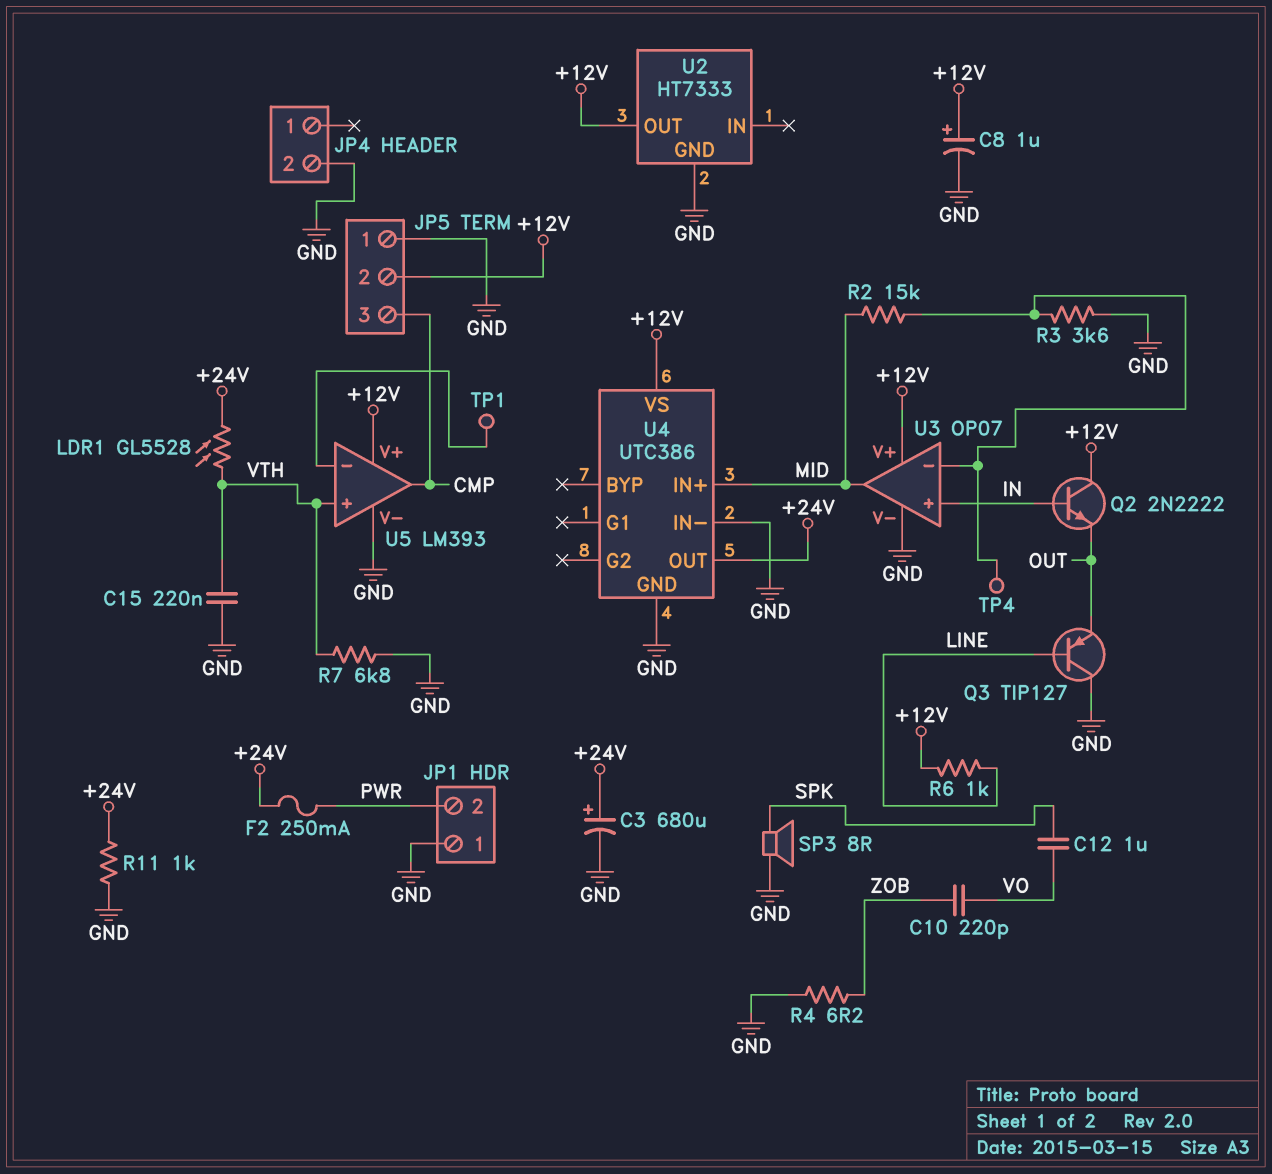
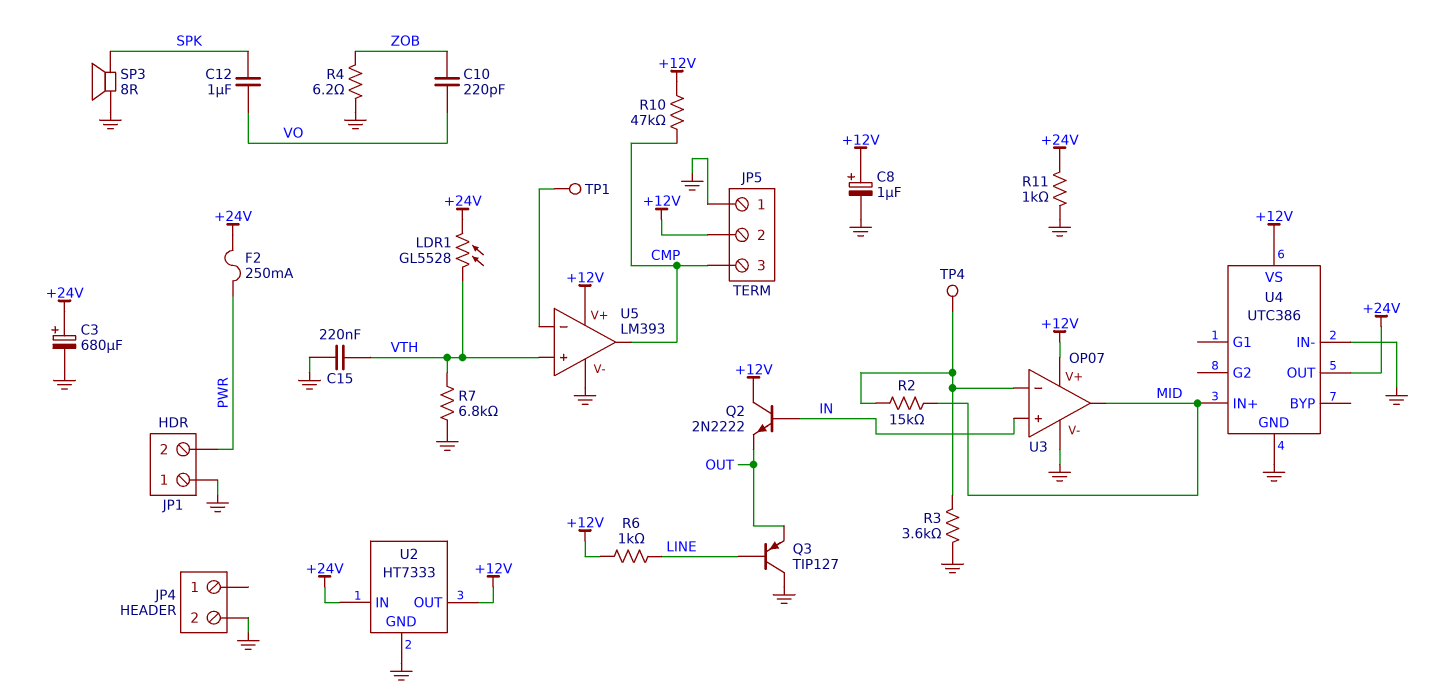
R10: none -> 47k (+12V, CMP)
U2 pin IN: none -> +24V

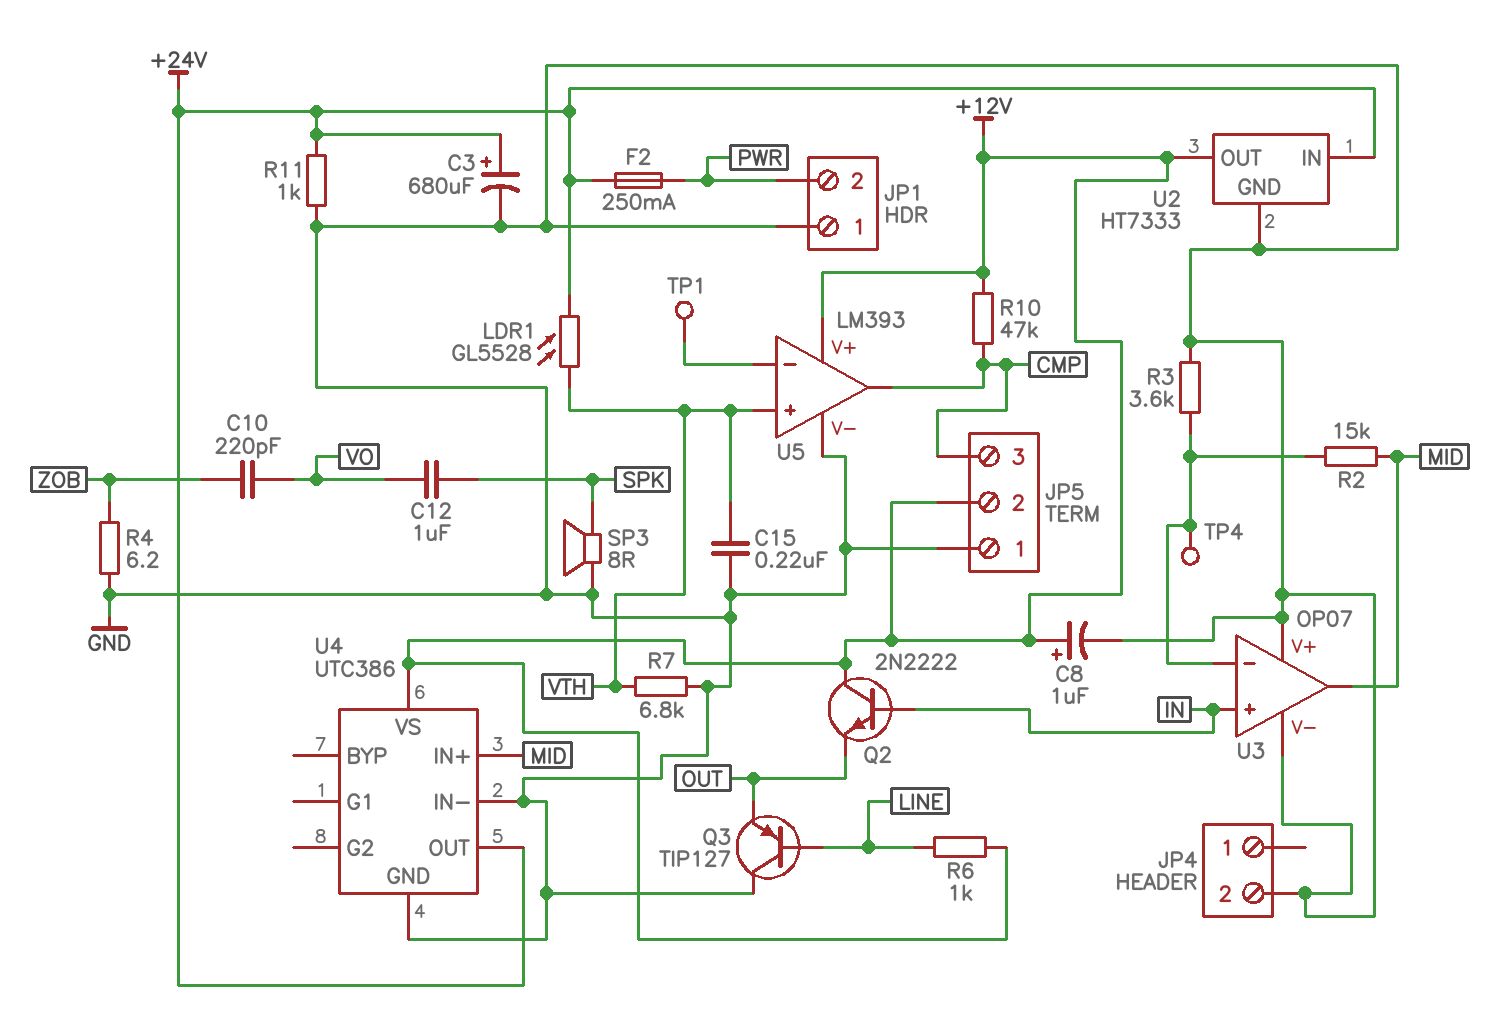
U3 pin V+: +12V -> GND

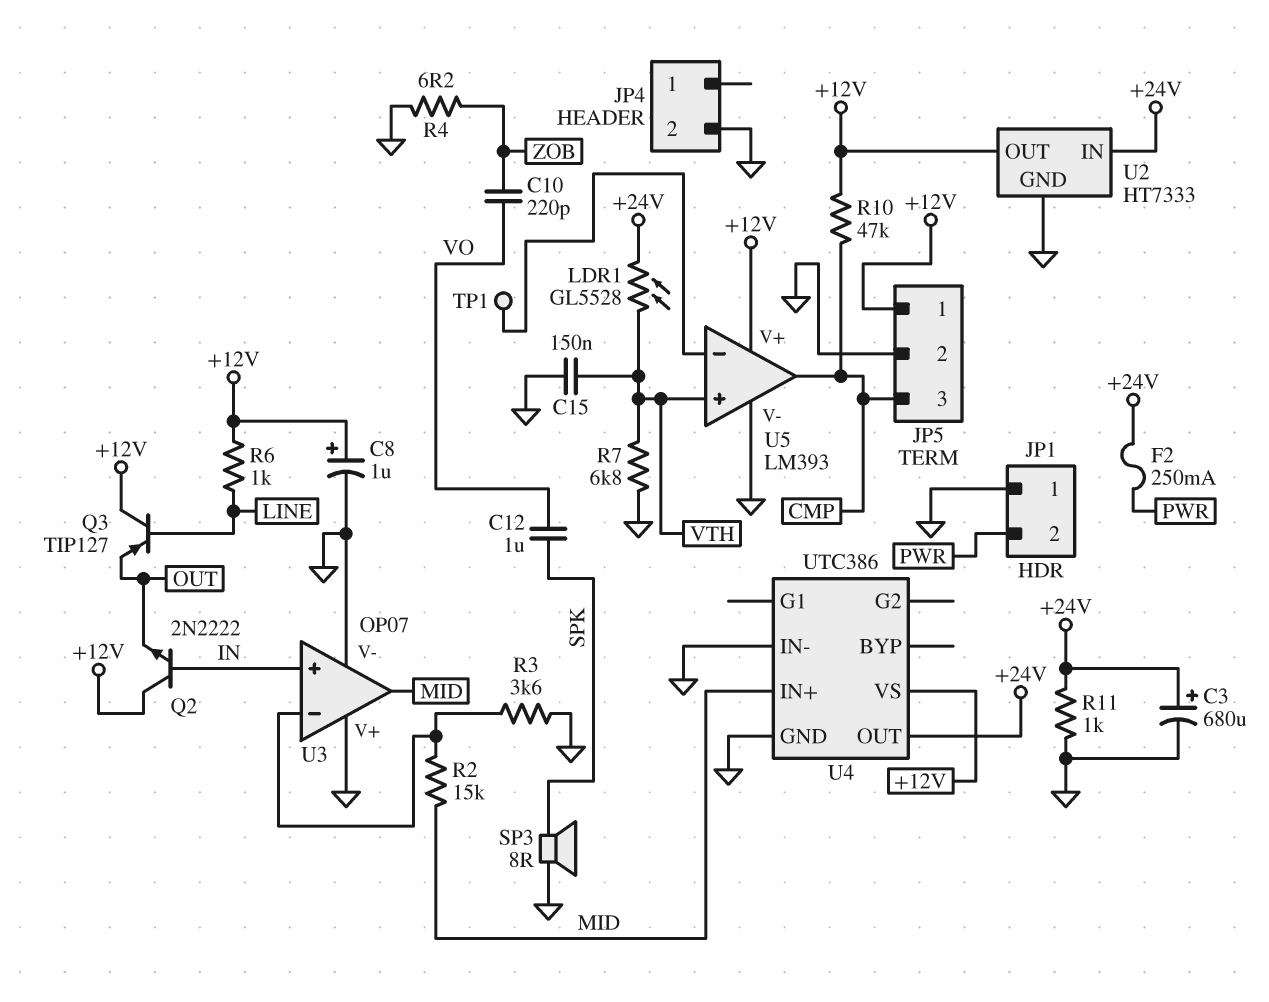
C15: 220nF (GND, VTH) -> 150nF (GND, VTH)
JP5 pin 1: GND -> +12V
JP5 pin 2: +12V -> GND
Q3: PNP TIP127 (B LINE, C GND, E OUT) -> PNP TIP127 (B LINE, C +12V, E OUT)
TP4: test point (U3/in-) -> none

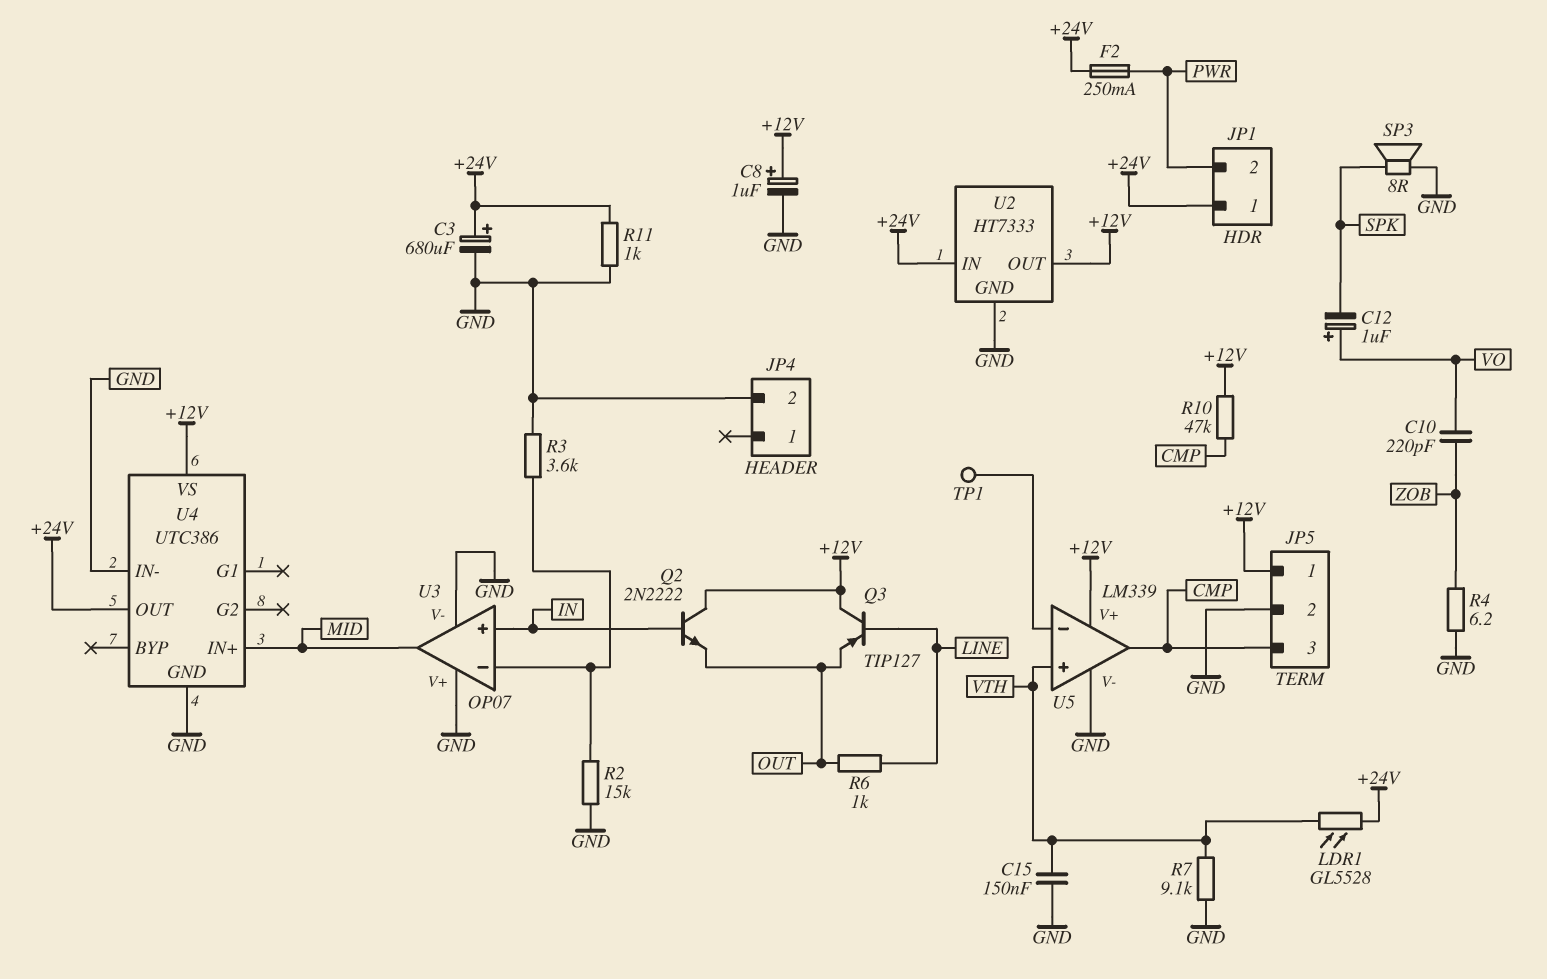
C12: 1uF (SPK, VO) -> 1uF (plus VO, minus SPK)
JP1 pin 1: GND -> +24V
R2: 15k (MID, U3/in-) -> 15k (GND, U3/in-)
R6: 1k (+12V, LINE) -> 1k (LINE, OUT)
R7: 6.8k (GND, VTH) -> 9.1k (GND, VTH)
U5: LM393 -> LM339

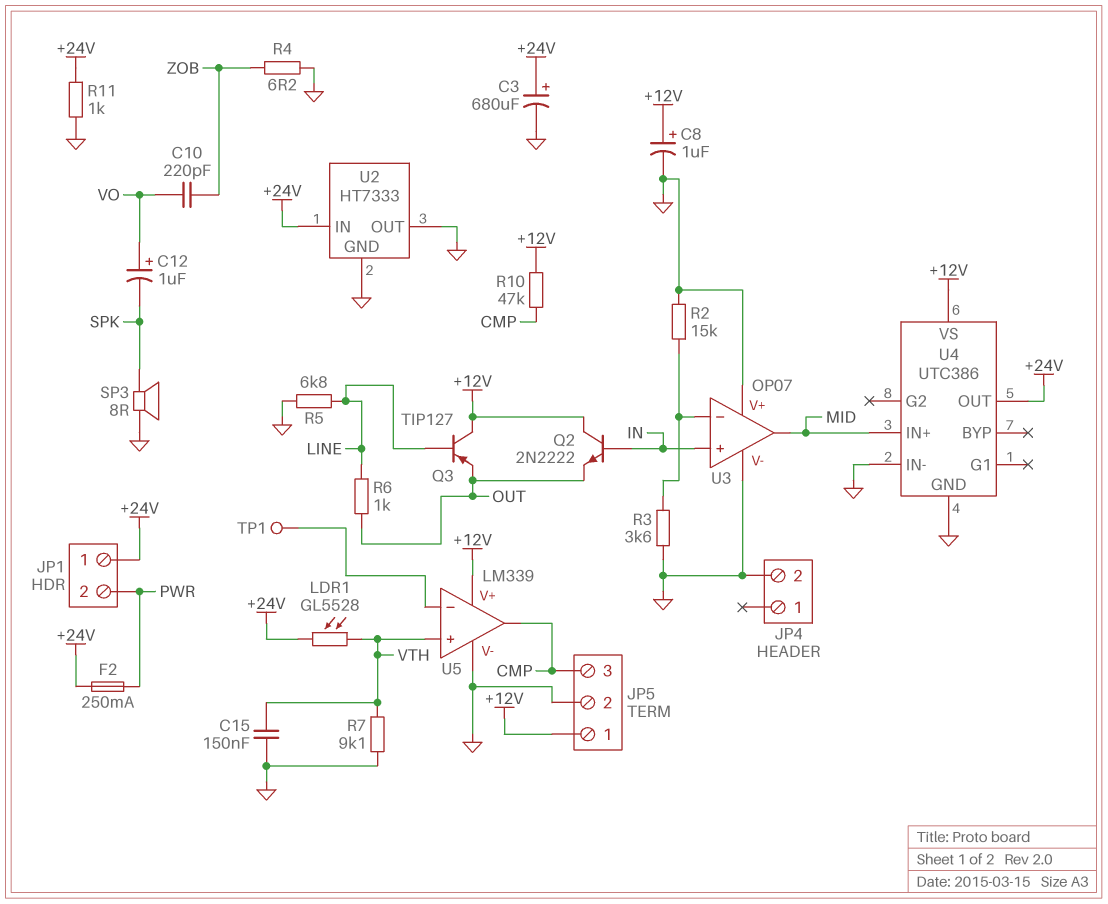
R5: none -> 6.8k (GND, LINE)
U2 pin OUT: +12V -> GND

